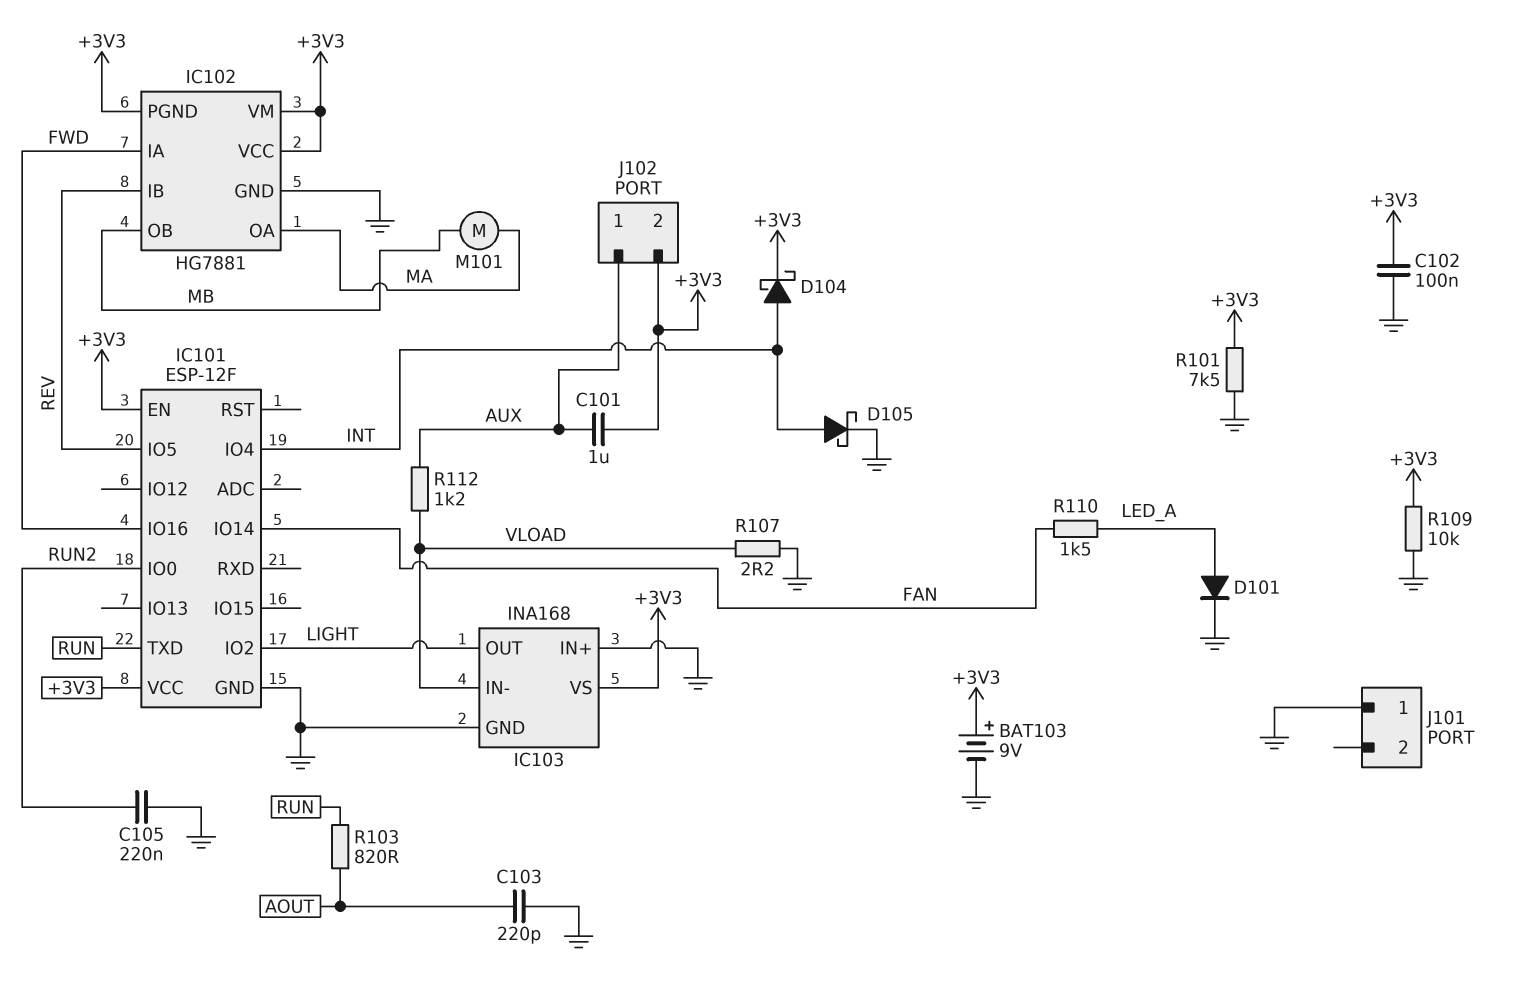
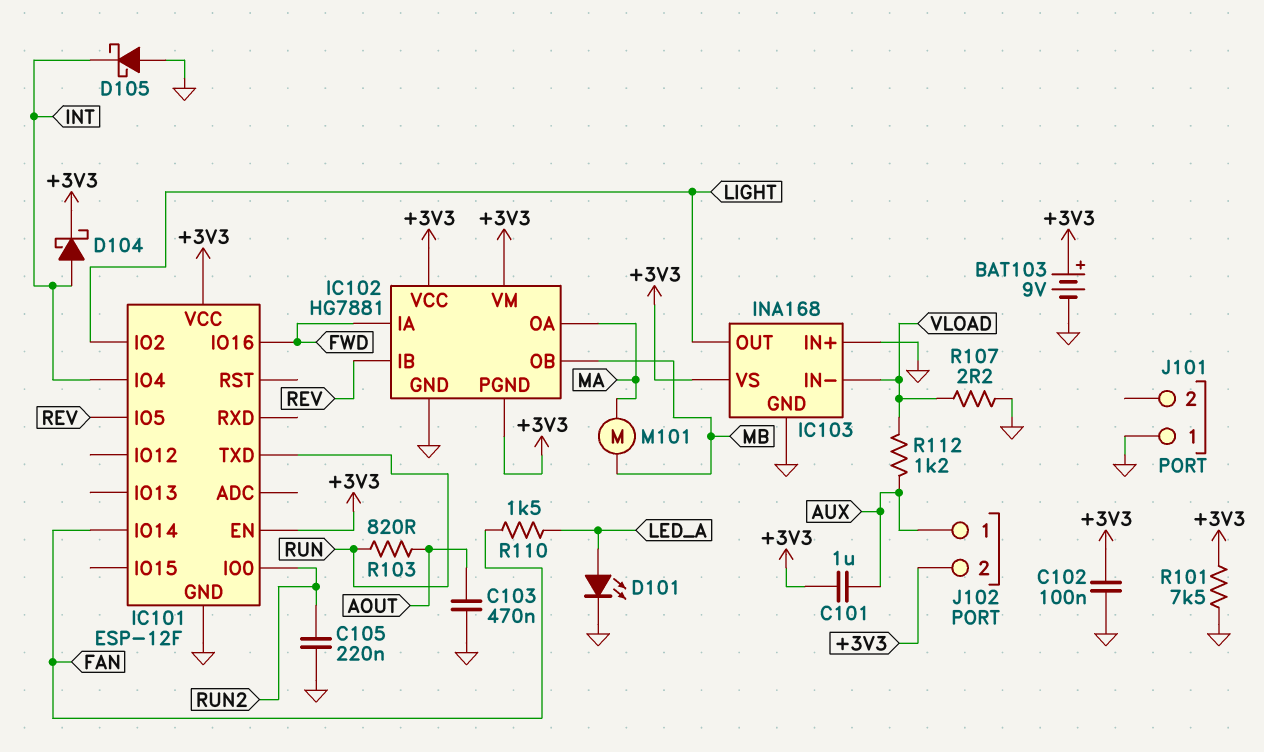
C103: 220pF (AOUT, GND) -> 470nF (AOUT, GND)
D101: diode (A LED_A, K GND) -> LED (A LED_A, K GND)
D105: schottky (A INT, K GND) -> schottky (A GND, K INT)
R109: 10k (+3V3, GND) -> none

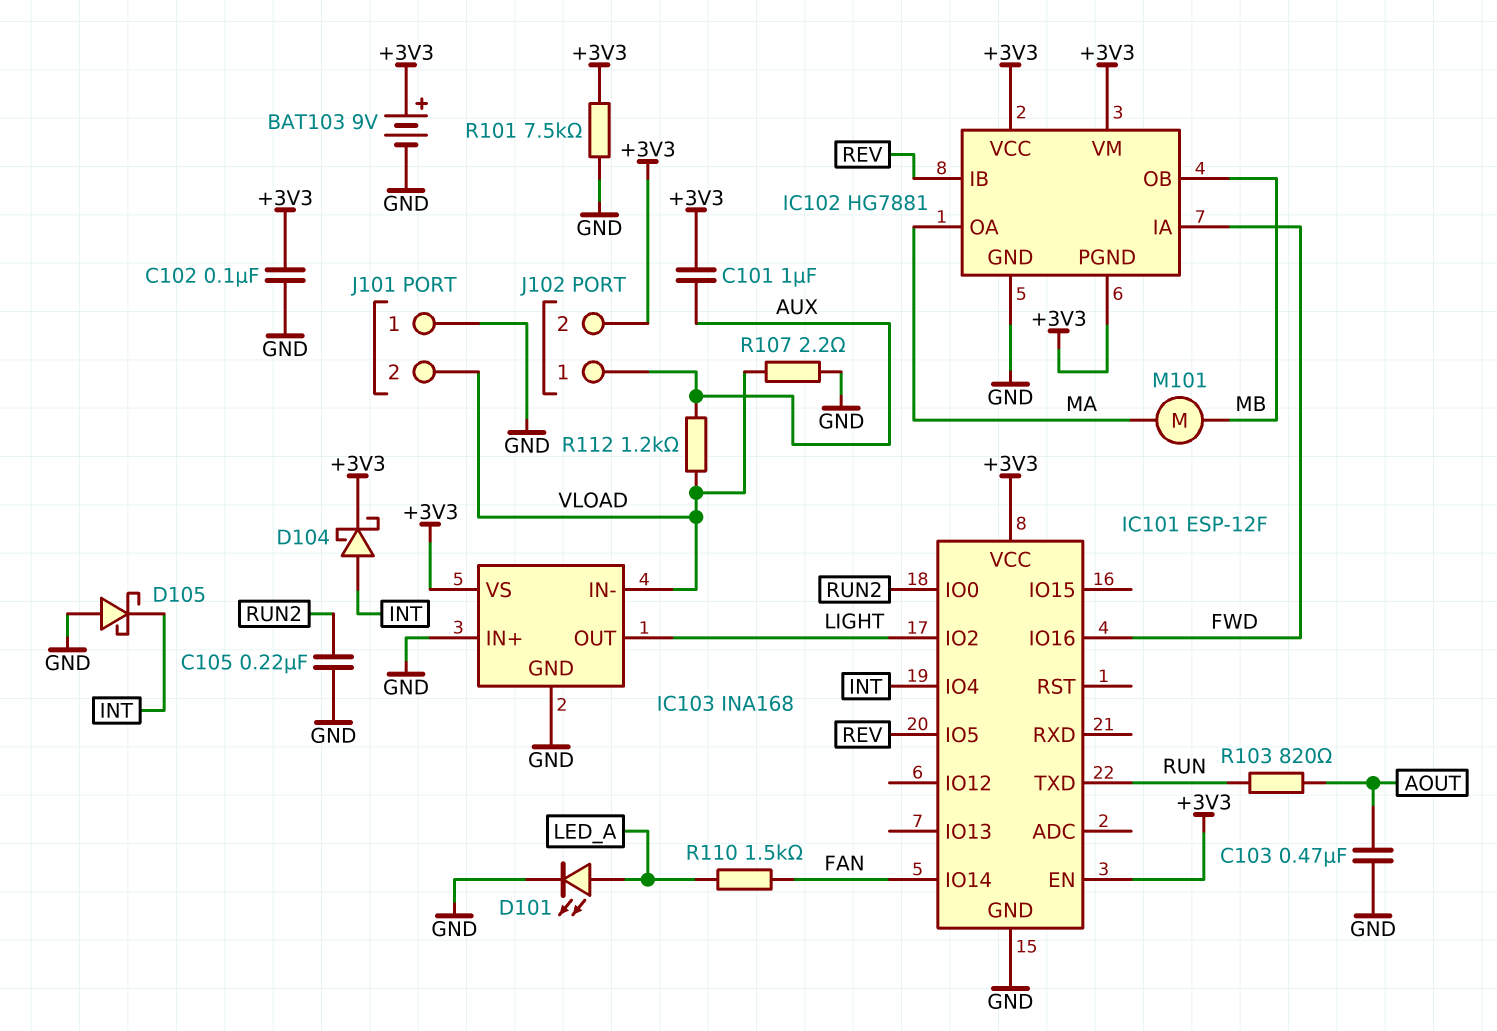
J101 pin 2: none -> VLOAD

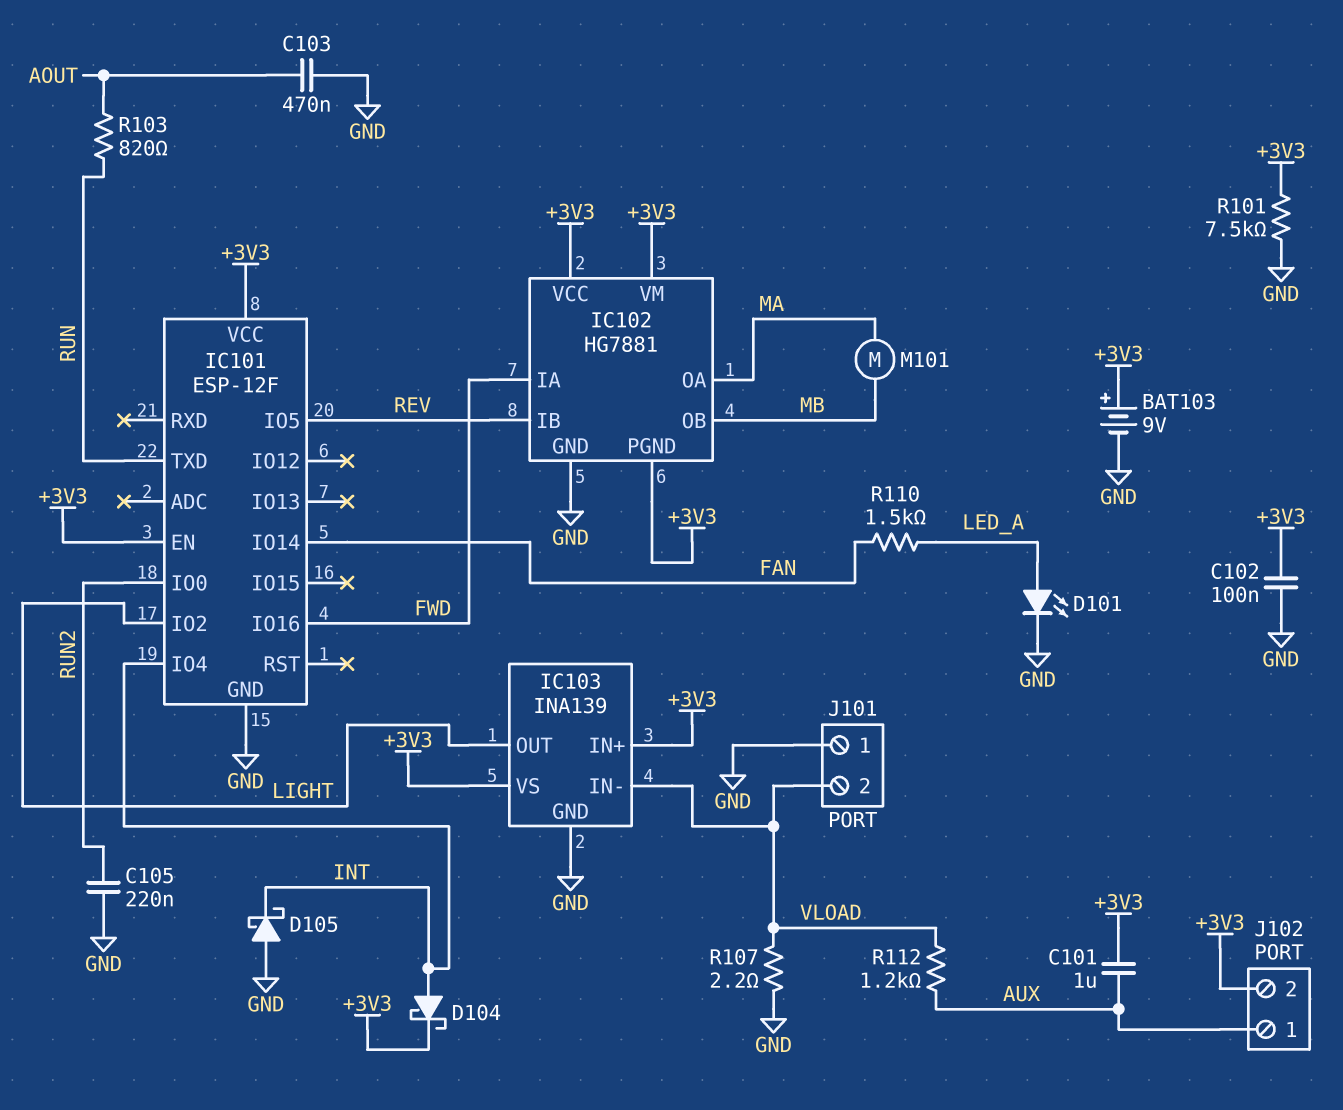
IC103: INA168 -> INA139
IC103 pin IN+: GND -> +3V3

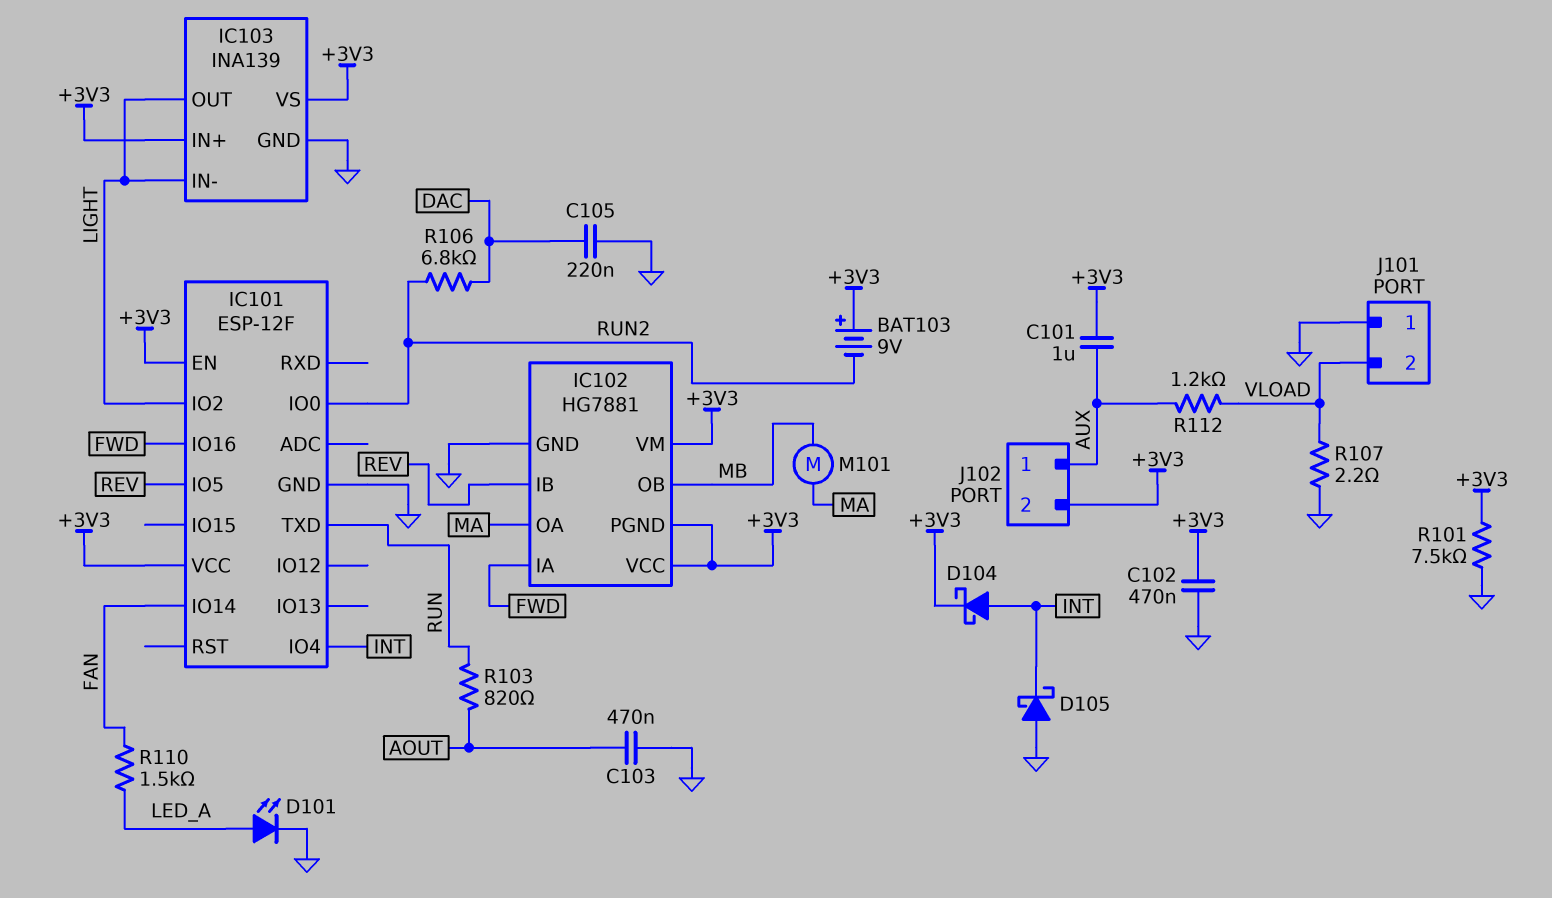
BAT103: 9V (plus +3V3, minus GND) -> 9V (plus +3V3, minus RUN2)
C102: 100nF (+3V3, GND) -> 470nF (+3V3, GND)
C105: 220nF (GND, RUN2) -> 220nF (DAC, GND)
IC103 pin IN-: VLOAD -> LIGHT
R106: none -> 6.8k (DAC, RUN2)

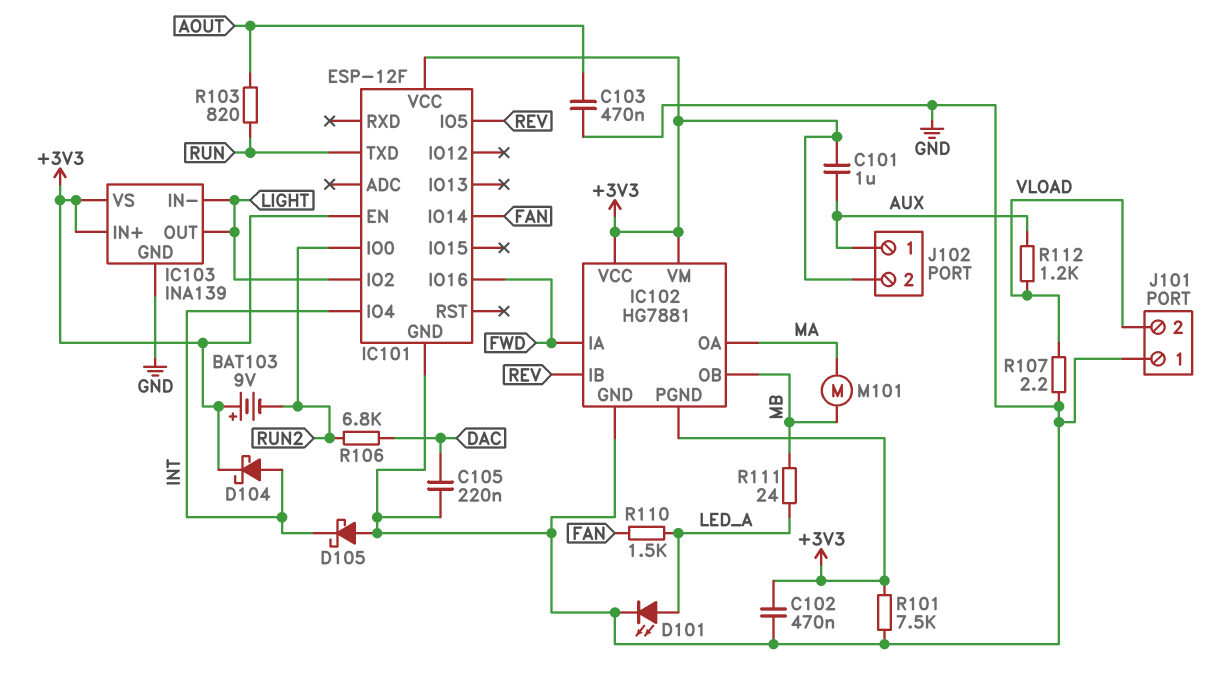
R111: none -> 24 (LED_A, MB)

